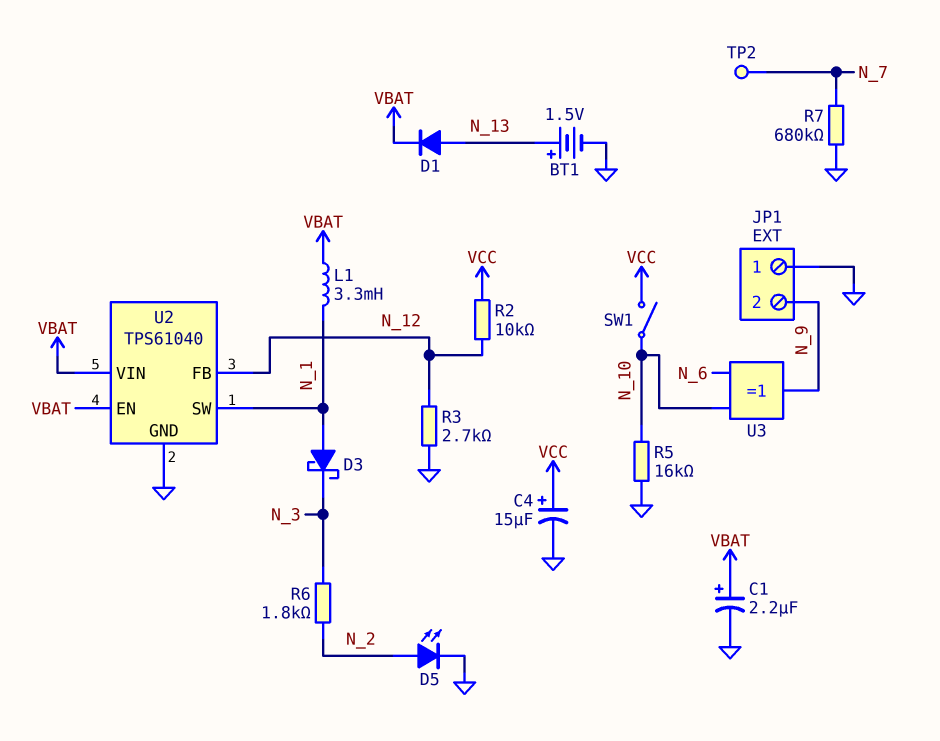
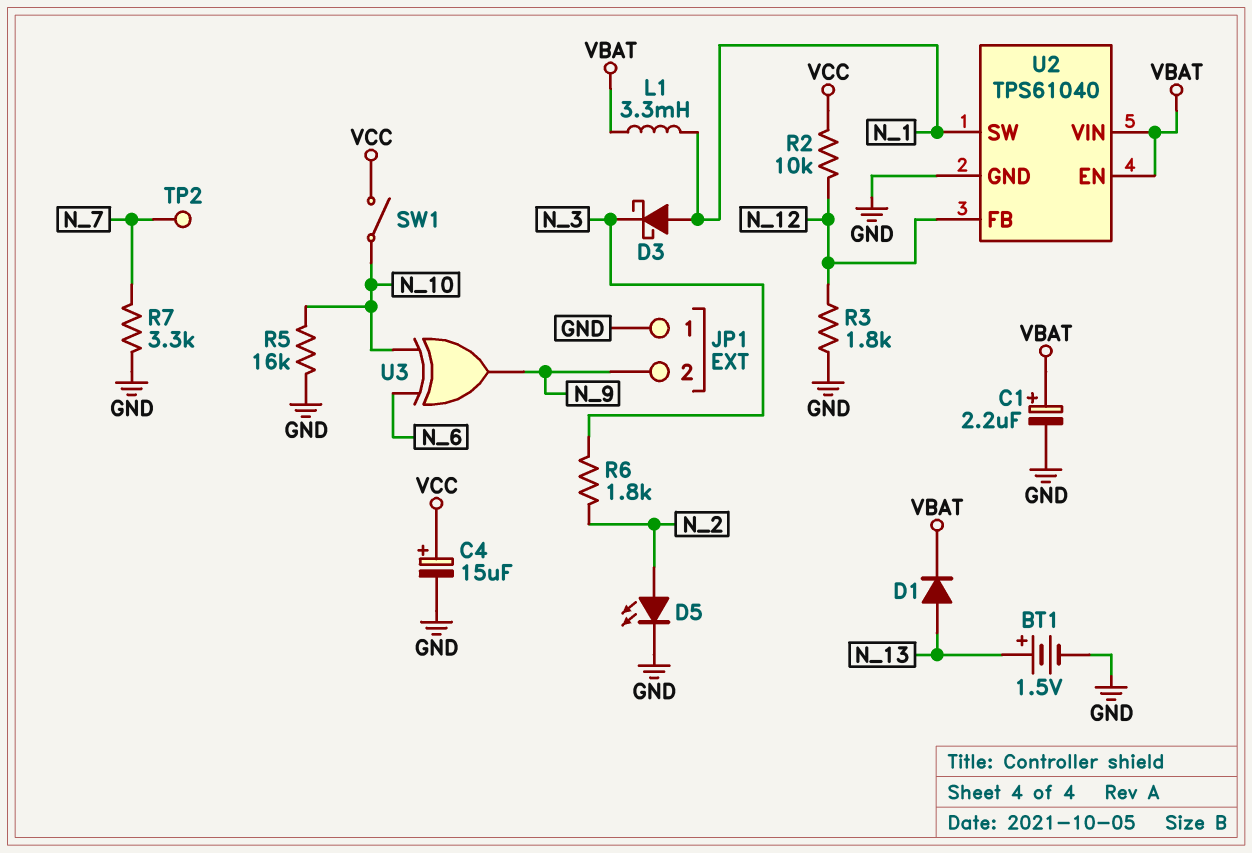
R3: 2.7k (GND, N_12) -> 1.8k (GND, N_12)
R7: 680k (GND, N_7) -> 3.3k (GND, N_7)

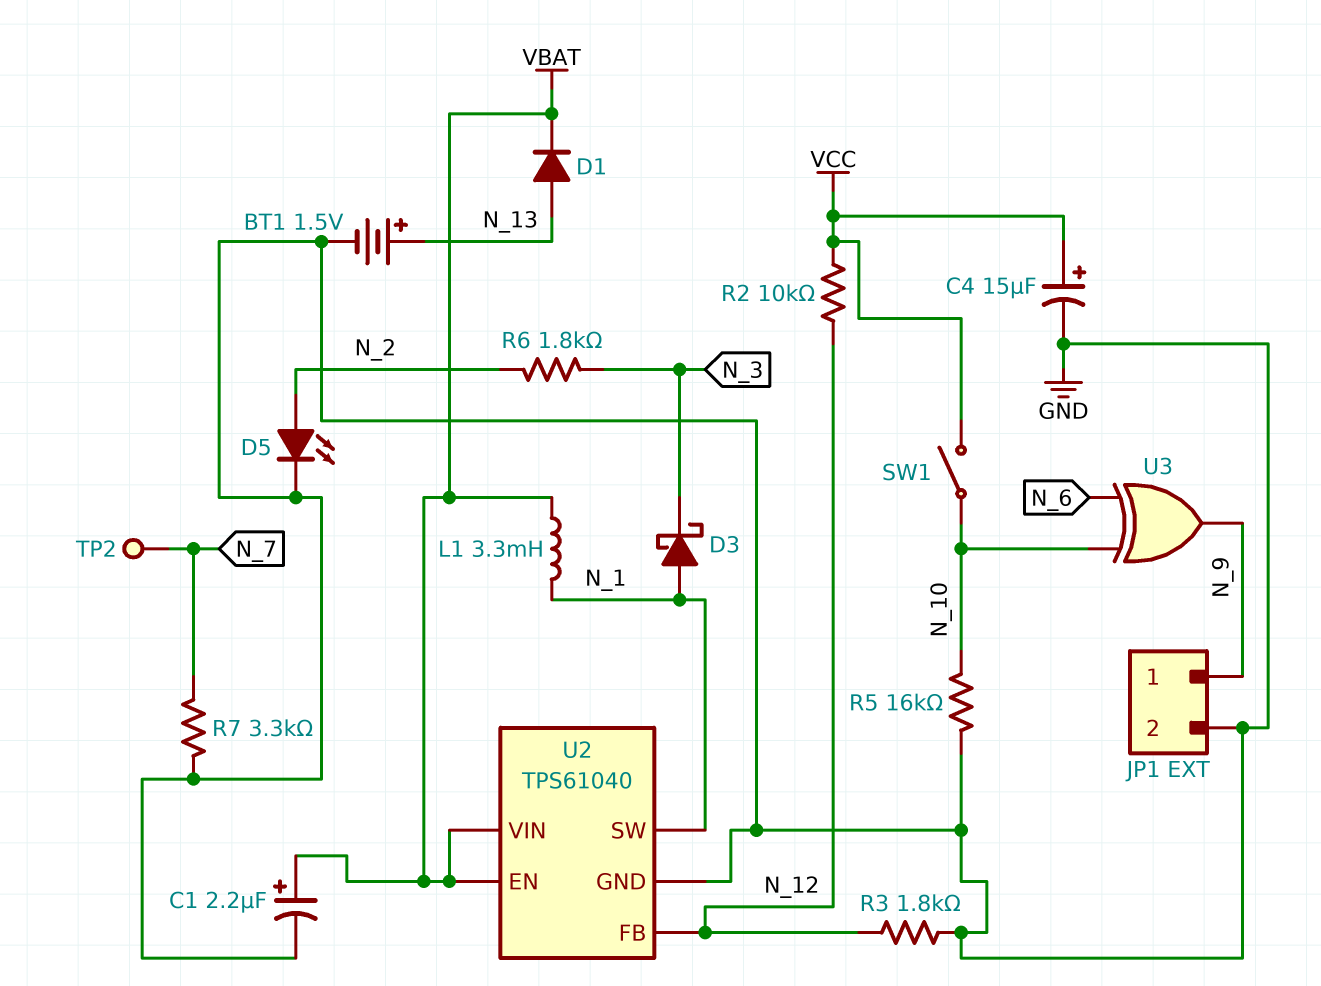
JP1 pin 1: GND -> N_9
JP1 pin 2: N_9 -> GND

